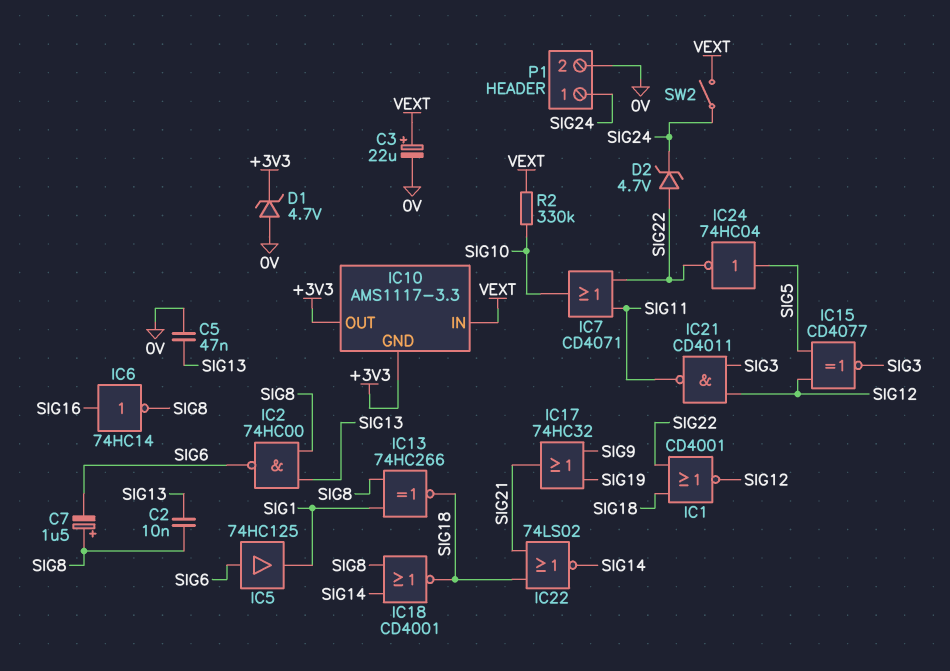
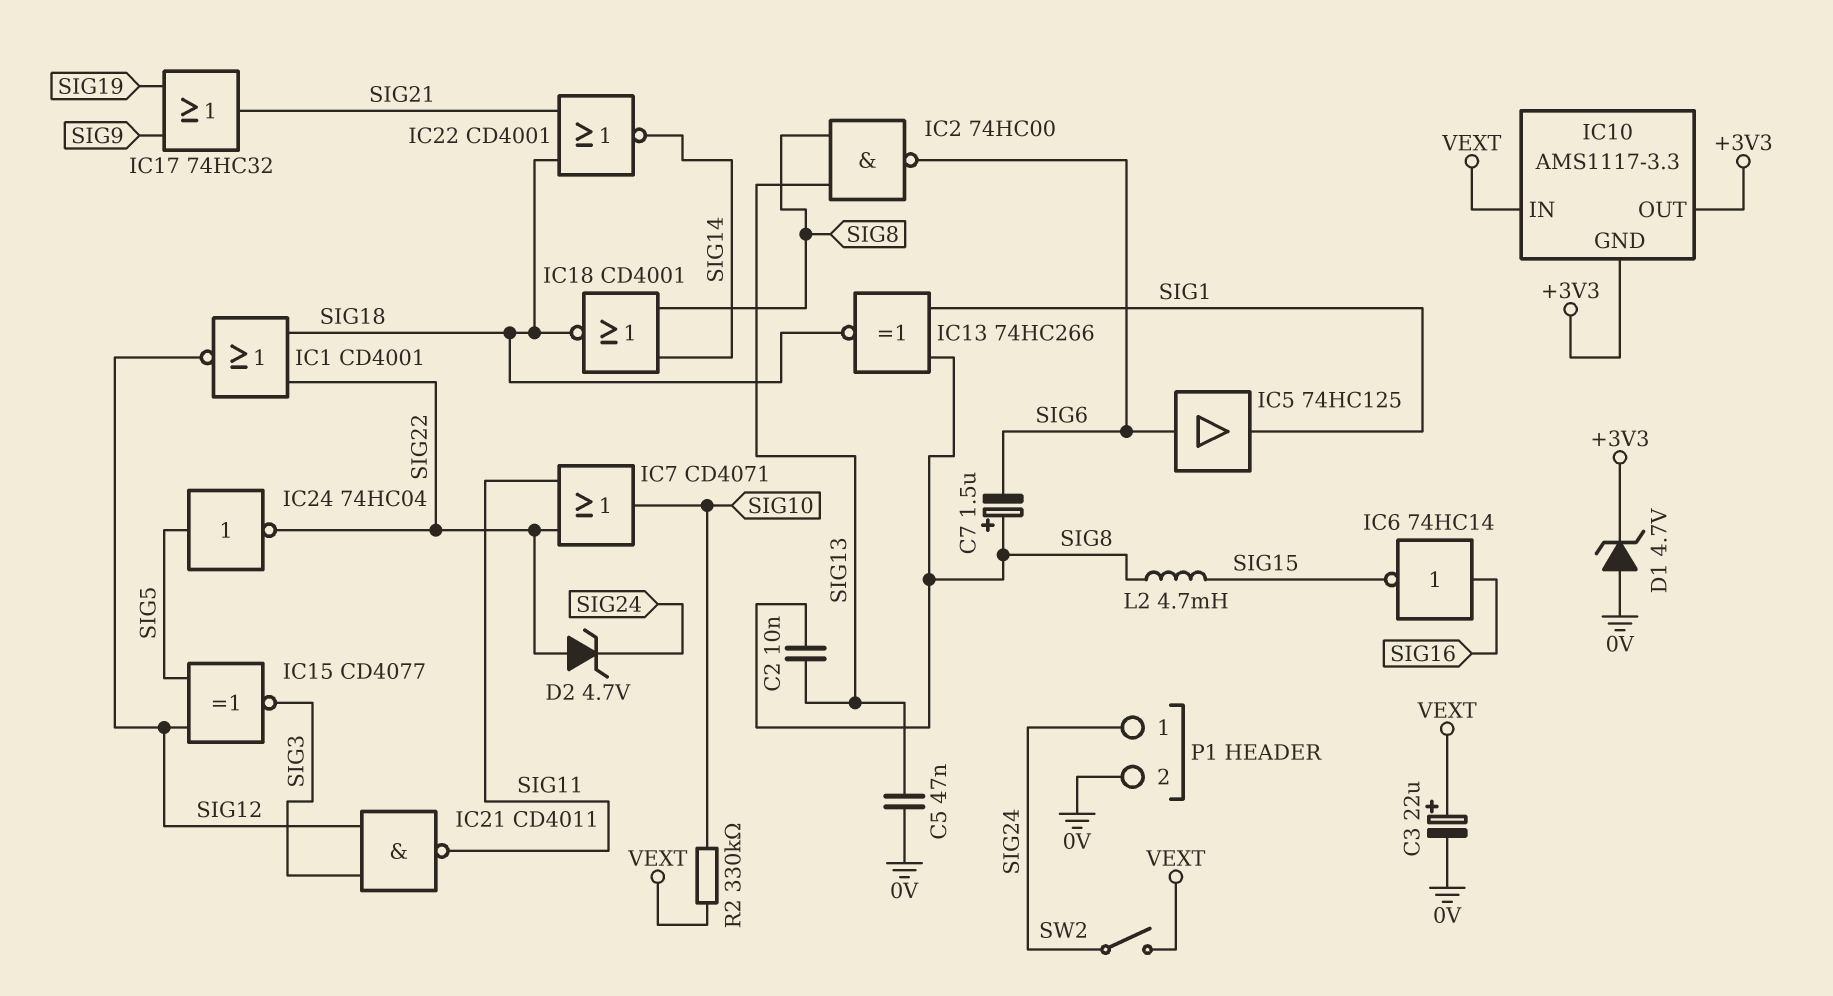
IC6: NOT 74HC14 (in SIG16, out SIG8) -> NOT 74HC14 (in SIG16, out SIG15)
IC22: NOR 74LS02 (in SIG18, in SIG21, out SIG14) -> NOR CD4001 (in SIG18, in SIG21, out SIG14)
L2: none -> 4.7mH (SIG8, SIG15)

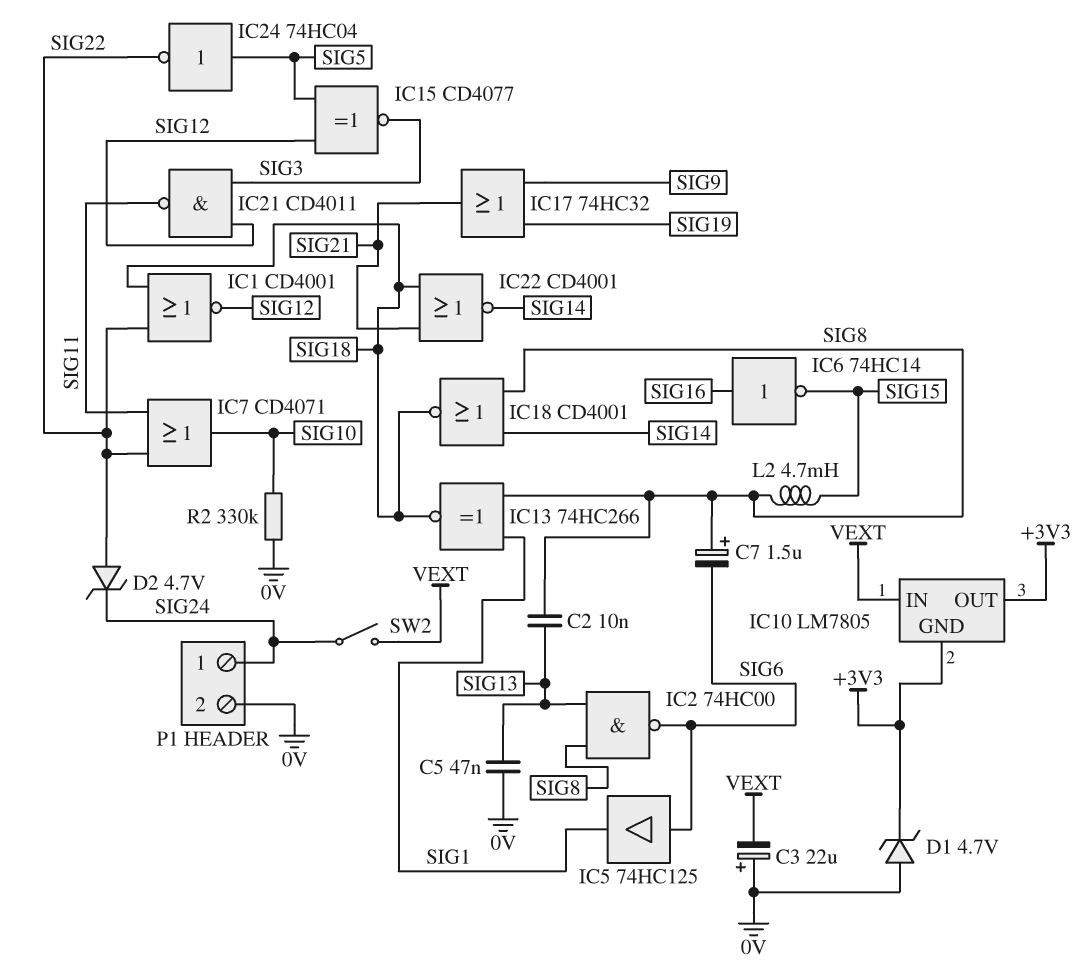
C3: 22uF (plus VEXT, minus 0V) -> 22uF (plus 0V, minus VEXT)
IC10: AMS1117-3.3 -> LM7805
R2: 330k (SIG10, VEXT) -> 330k (0V, SIG10)

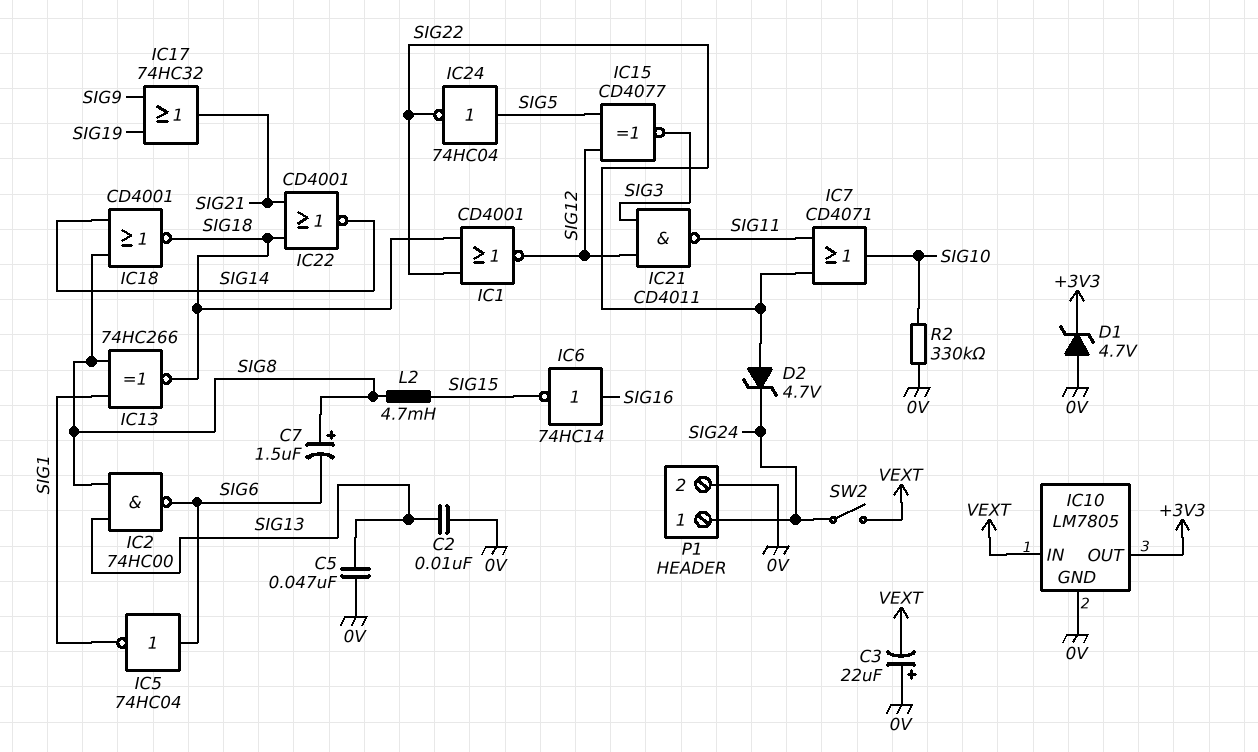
C2: 10nF (SIG8, SIG13) -> 10nF (0V, SIG13)
IC5: buffer 74HC125 (in SIG6, out SIG1) -> NOT 74HC04 (in SIG6, out SIG1)
IC10 pin GND: +3V3 -> 0V

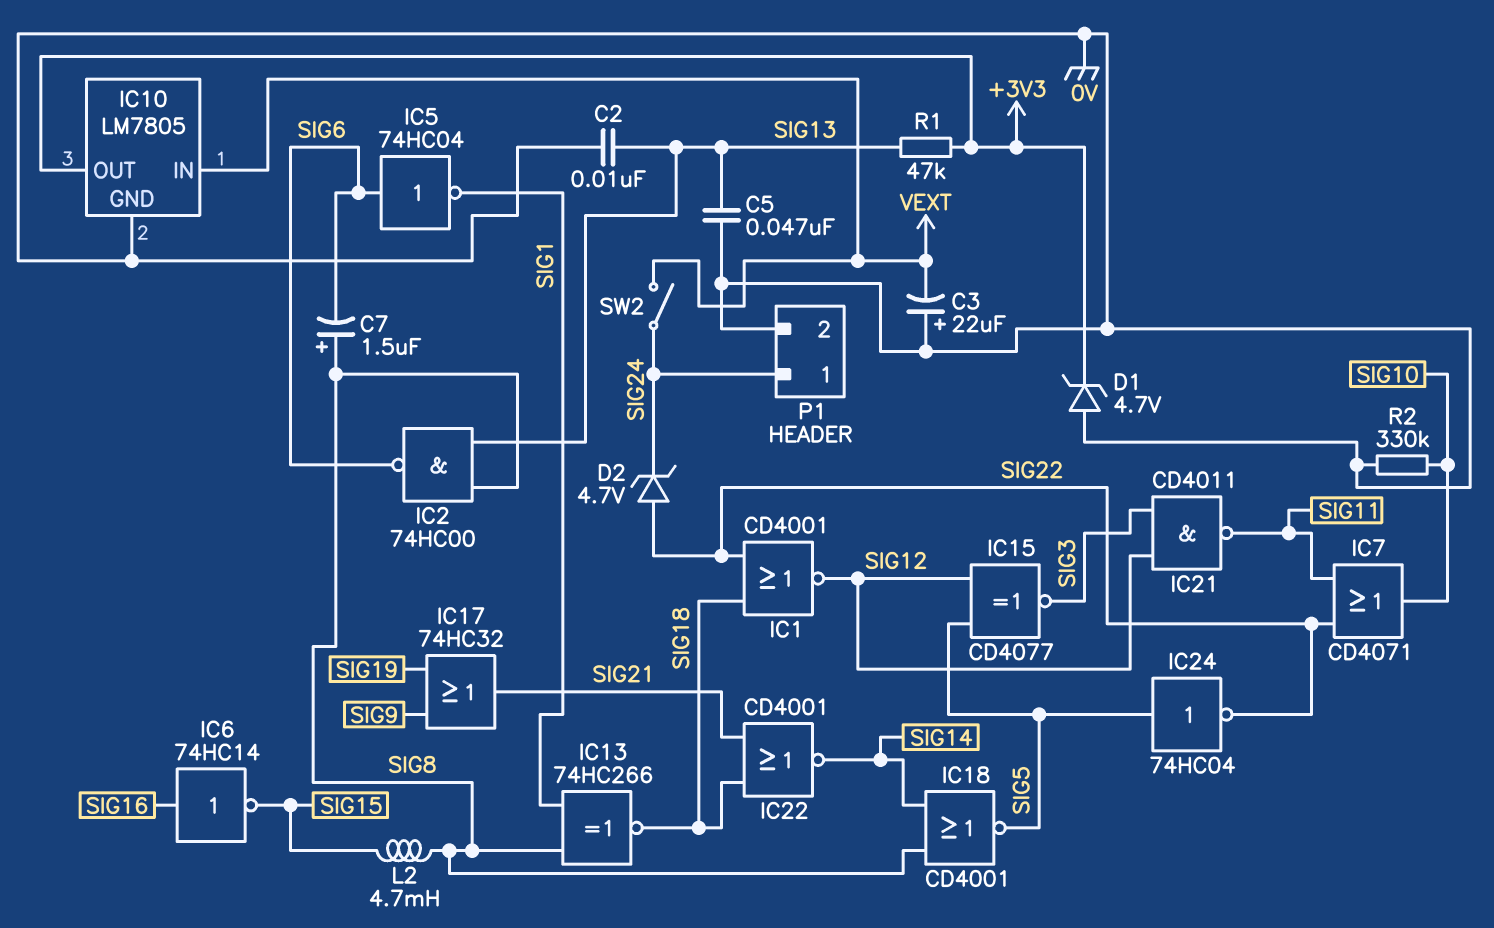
IC18: NOR CD4001 (in SIG8, in SIG14, out SIG18) -> NOR CD4001 (in SIG8, in SIG14, out SIG5)
R1: none -> 47k (+3V3, SIG13)

